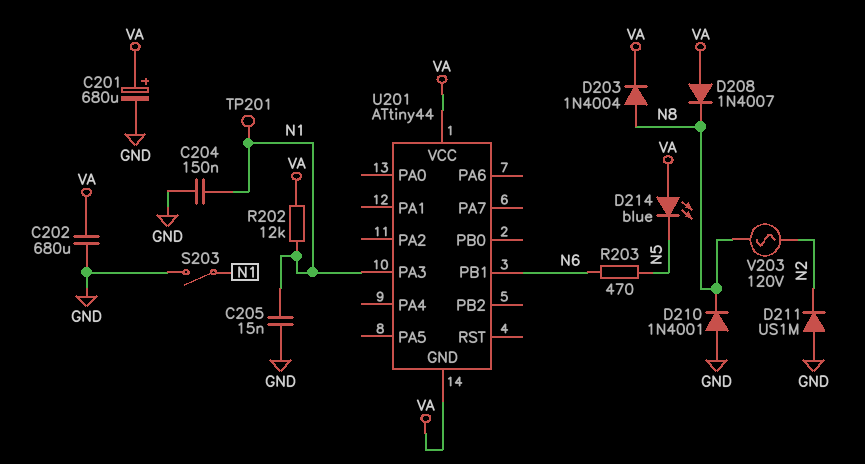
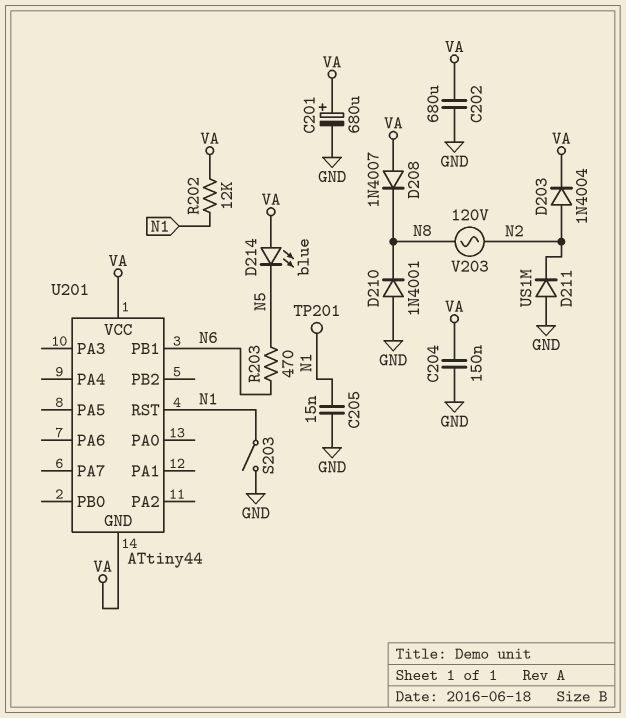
C204: 150nF (GND, N1) -> 150nF (GND, VA)
D203: diode 1N4004 (A N8, K VA) -> diode 1N4004 (A N2, K VA)
U201 pin PA3: N1 -> none
U201 pin RST: none -> N1

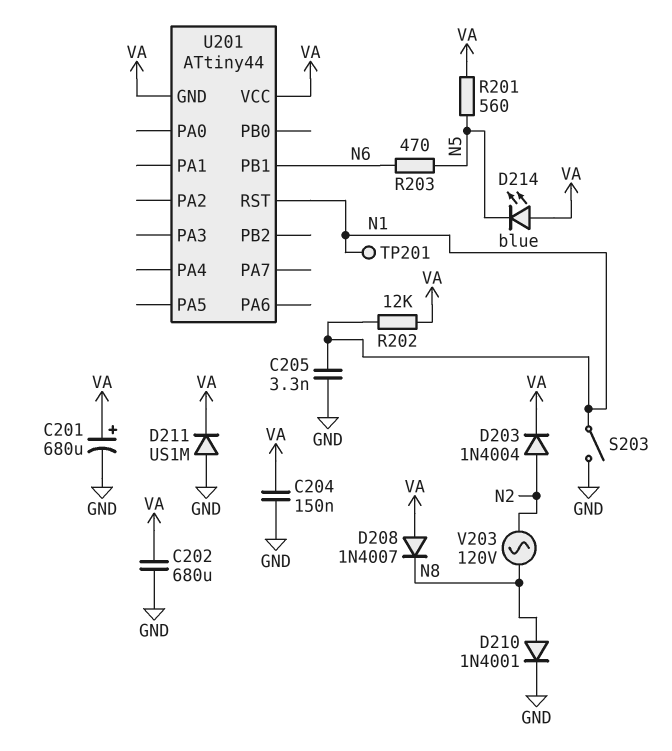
C205: 15nF (GND, N1) -> 3.3nF (GND, N1)
D210: diode 1N4001 (A GND, K N8) -> diode 1N4001 (A N8, K GND)
D211: diode US1M (A GND, K N2) -> diode US1M (A GND, K VA)
R201: none -> 560 (N5, VA)

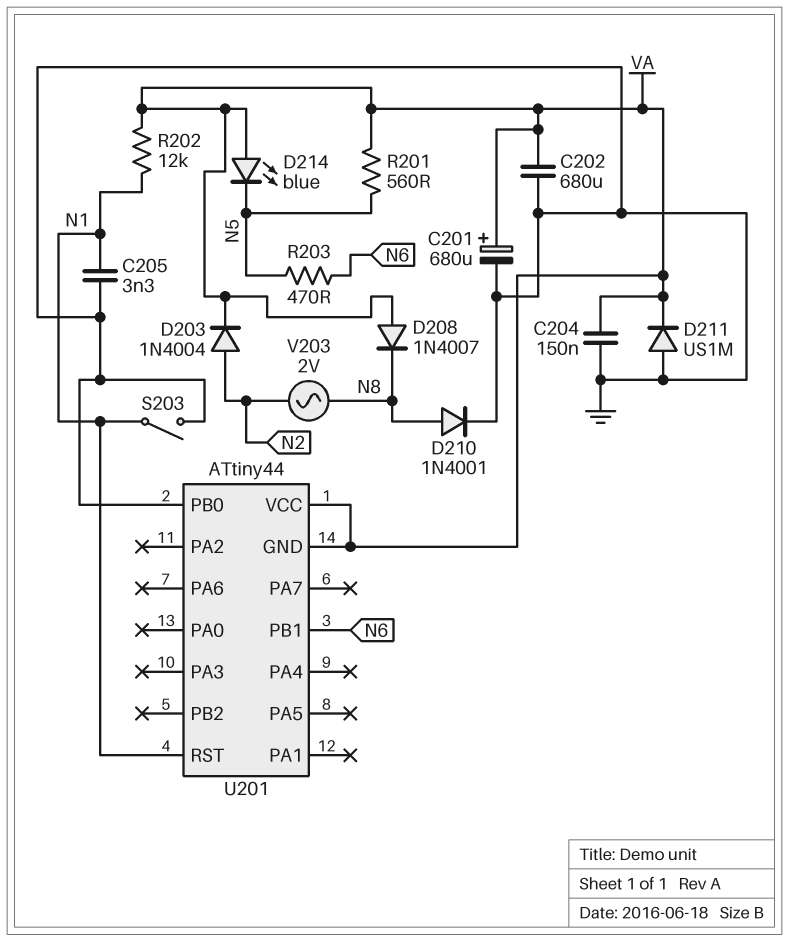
TP201: test point (N1) -> none
U201 pin PB0: none -> GND
V203: AC 120V (N2, N8) -> AC 2V (N2, N8)

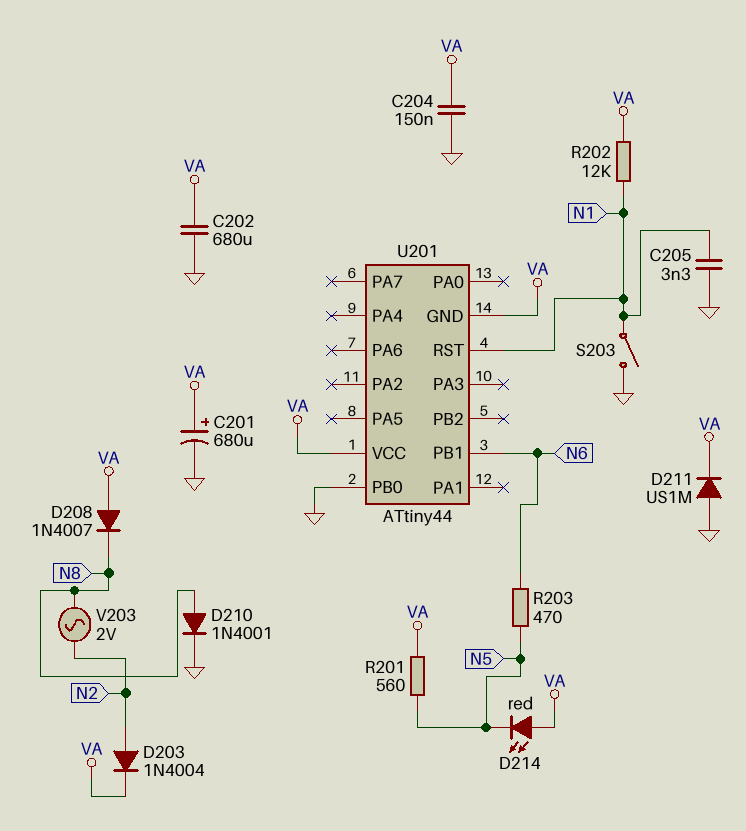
D214: LED blue (A VA, K N5) -> LED red (A VA, K N5)

